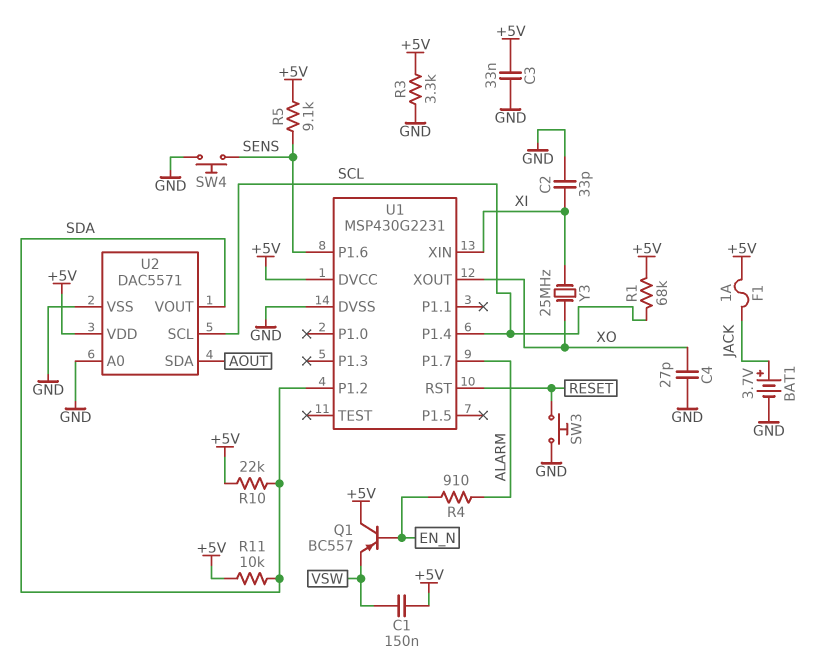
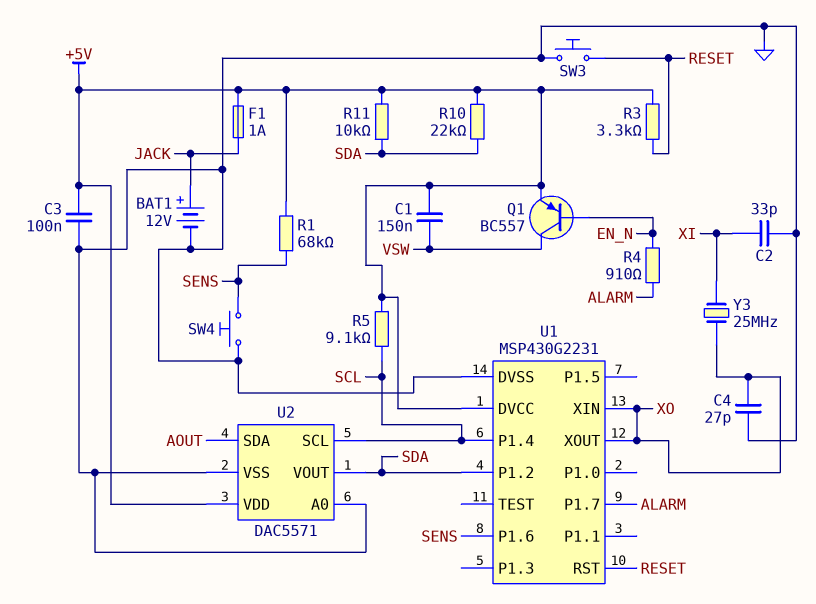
BAT1: 3.7V (plus JACK, minus GND) -> 12V (plus JACK, minus GND)
C3: 33nF (+5V, GND) -> 100nF (+5V, GND)
Q1: PNP BC557 (B EN_N, C +5V, E VSW) -> PNP BC557 (B EN_N, C VSW, E +5V)
R1: 68k (+5V, SCL) -> 68k (+5V, SENS)
R3: 3.3k (+5V, GND) -> 3.3k (+5V, RESET)
R5: 9.1k (+5V, SENS) -> 9.1k (+5V, SCL)
U1 pin XIN: XI -> XO

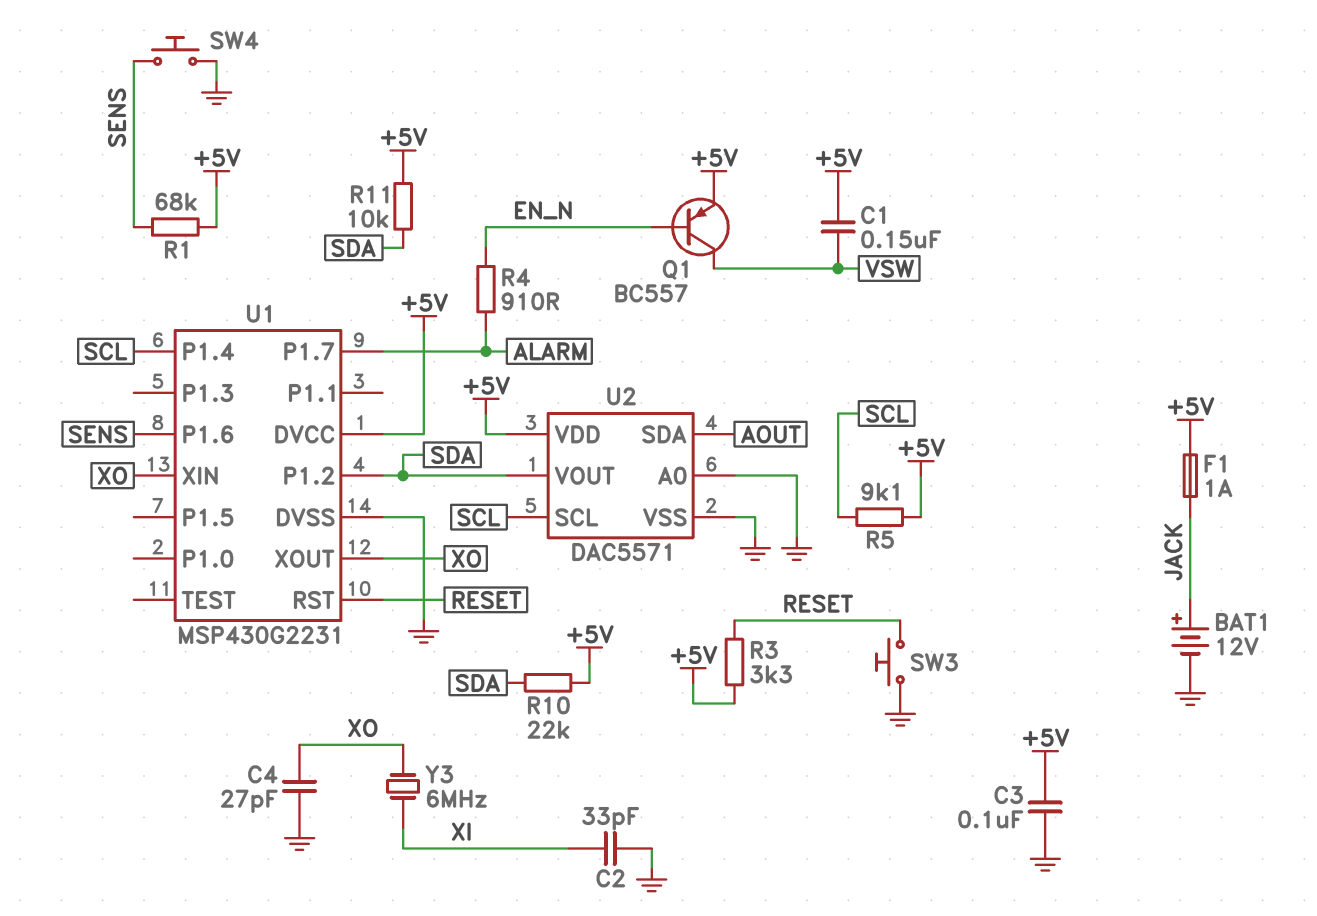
Y3: 25MHz (XI, XO) -> 6MHz (XI, XO)

